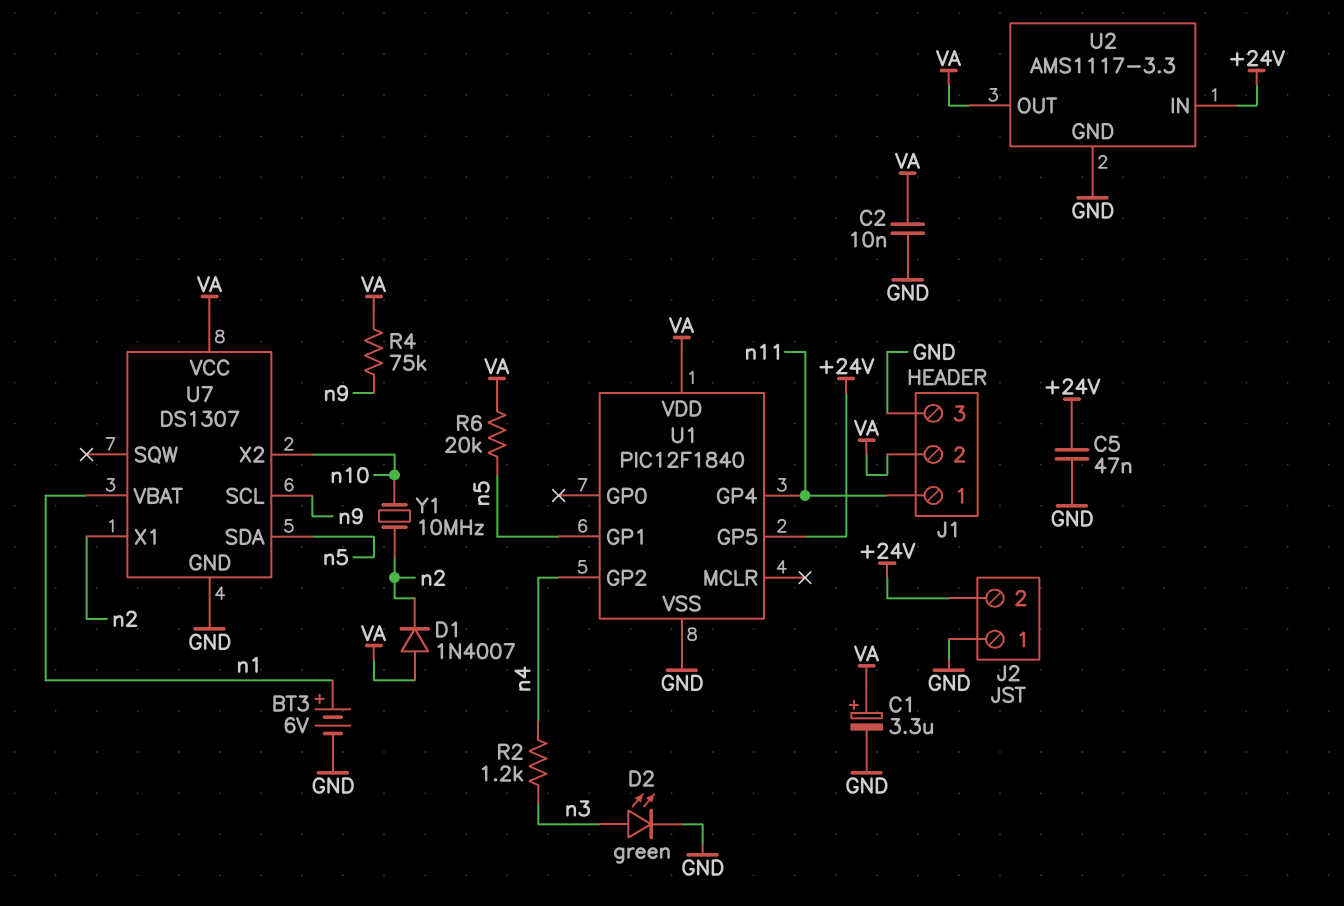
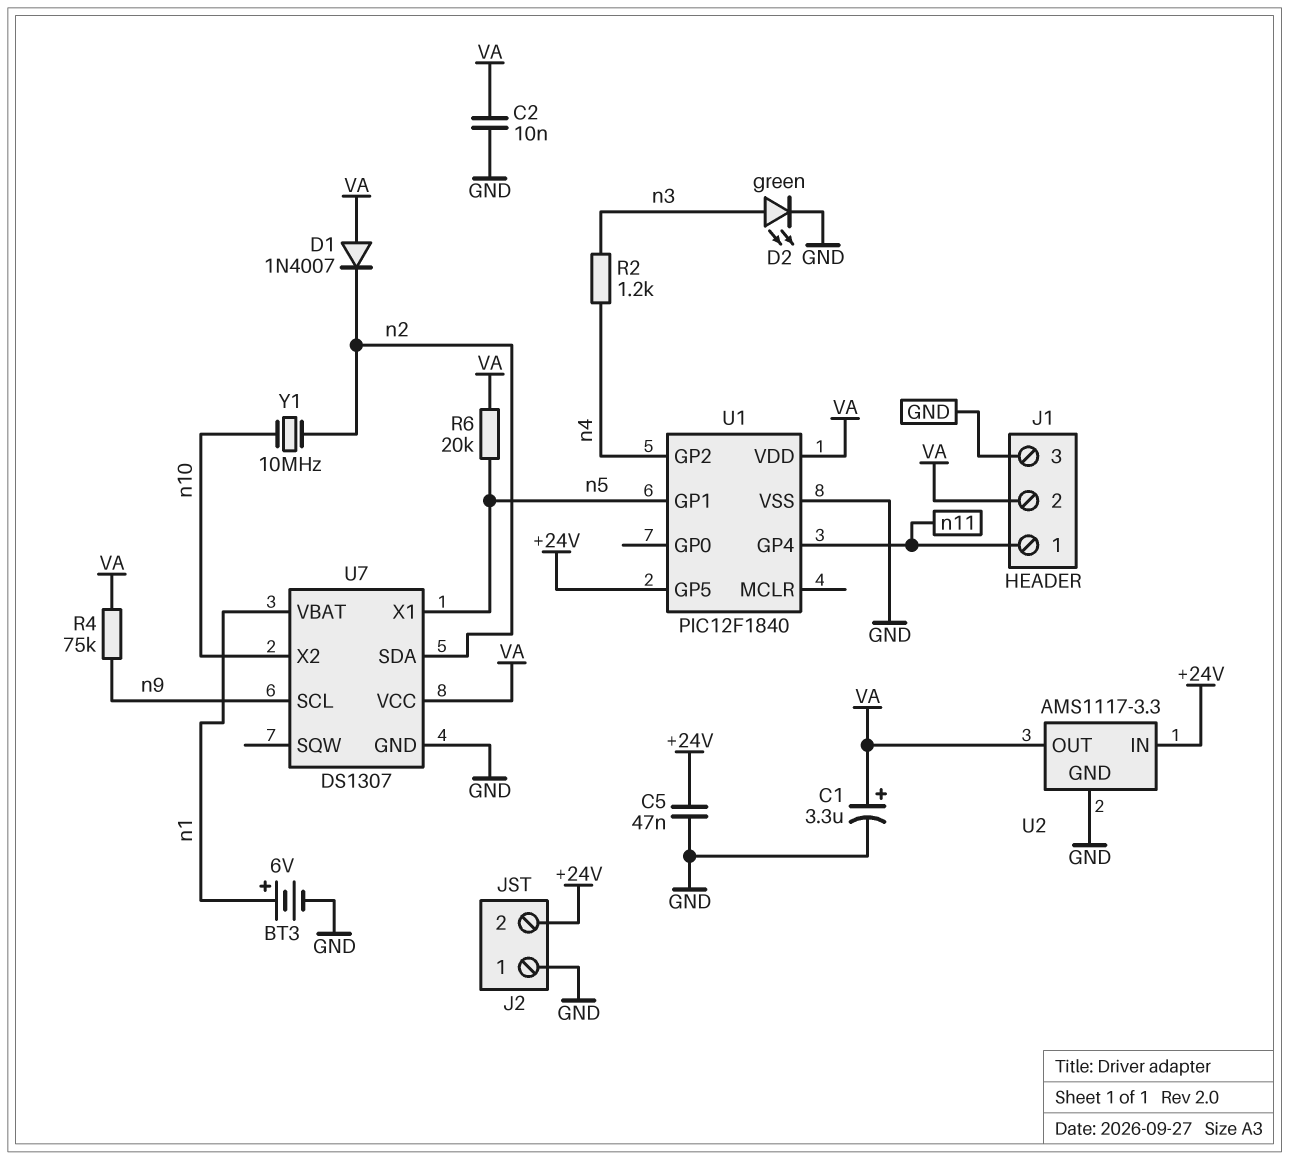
U7 pin SDA: n5 -> n2
U7 pin X1: n2 -> n5

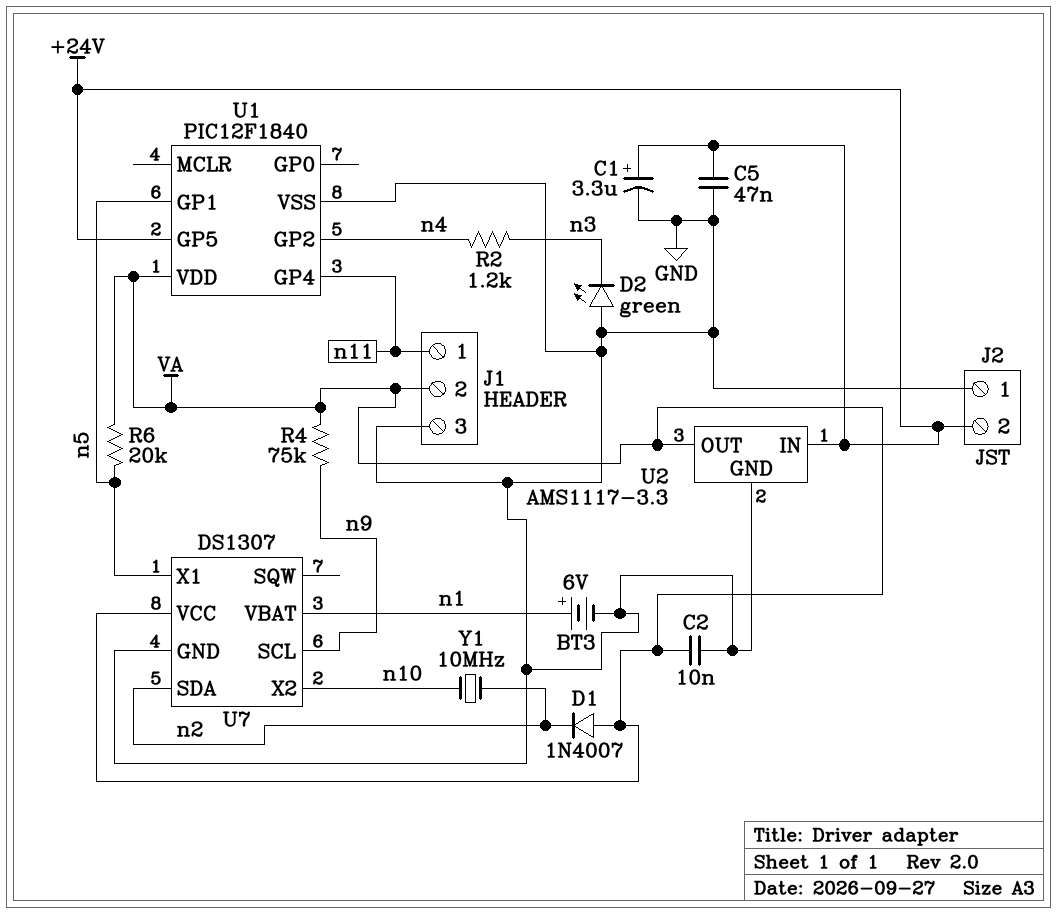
C1: 3.3uF (plus VA, minus GND) -> 3.3uF (plus +24V, minus GND)
D2: LED green (A n3, K GND) -> LED green (A GND, K n3)

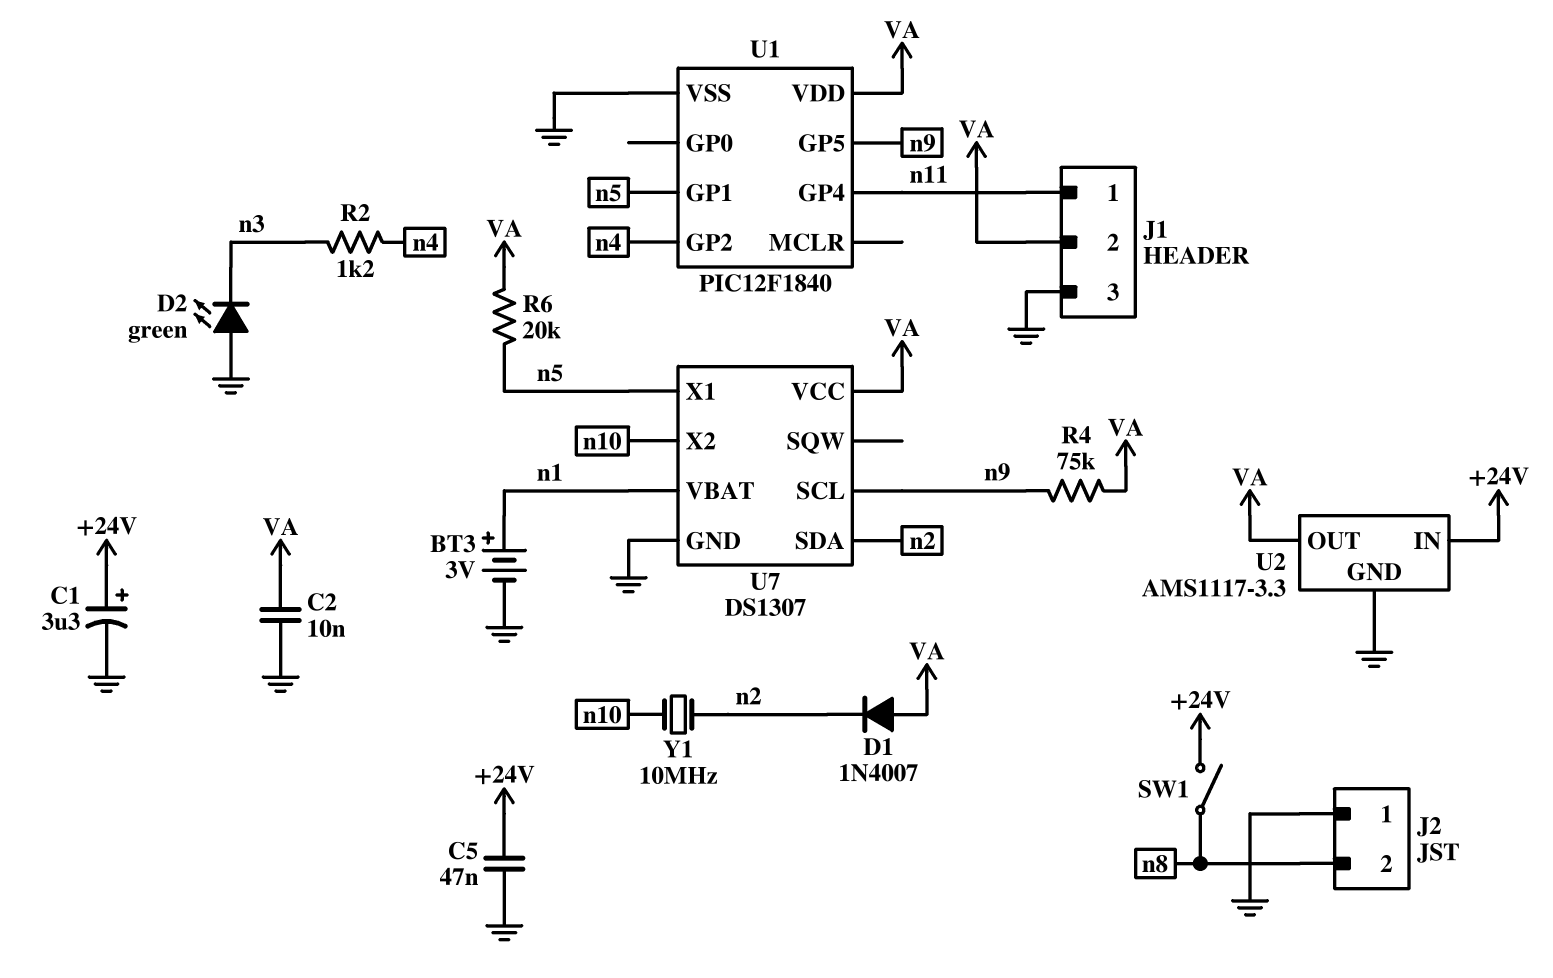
BT3: 6V (plus n1, minus GND) -> 3V (plus n1, minus GND)
J2 pin 2: +24V -> n8
SW1: none -> switch (+24V, n8)
U1 pin GP5: +24V -> n9

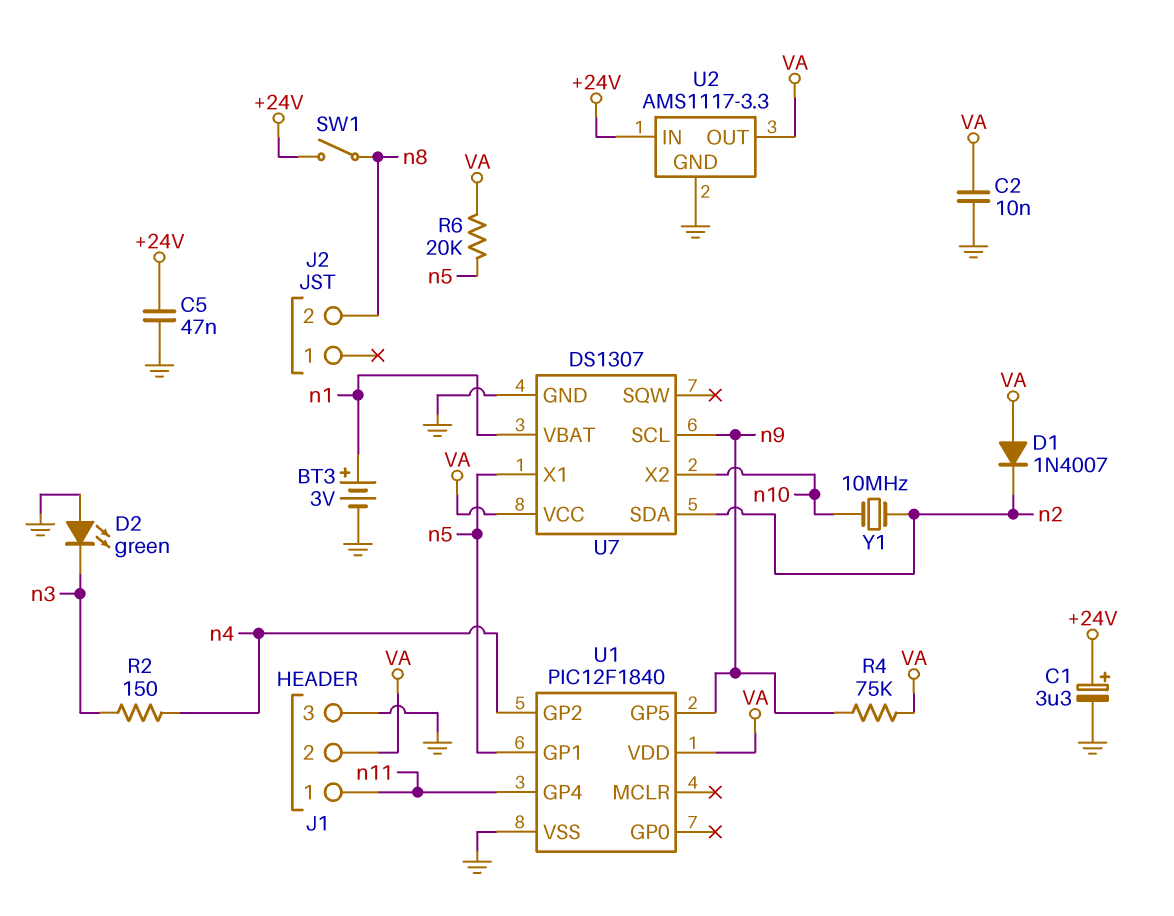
J2 pin 1: GND -> none
R2: 1.2k (n3, n4) -> 150 (n3, n4)

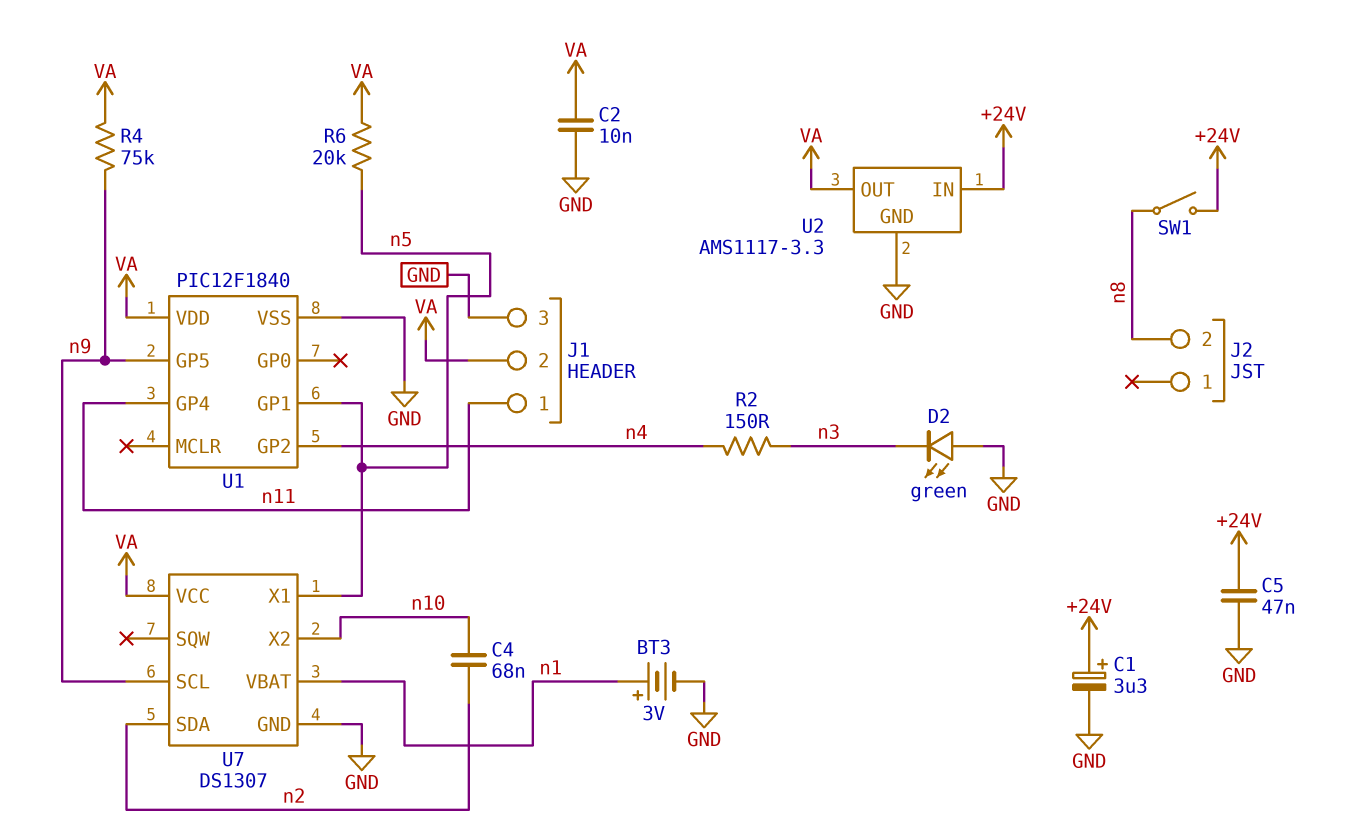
C4: none -> 68nF (n2, n10)
D1: diode 1N4007 (A VA, K n2) -> none
Y1: 10MHz (n2, n10) -> none

